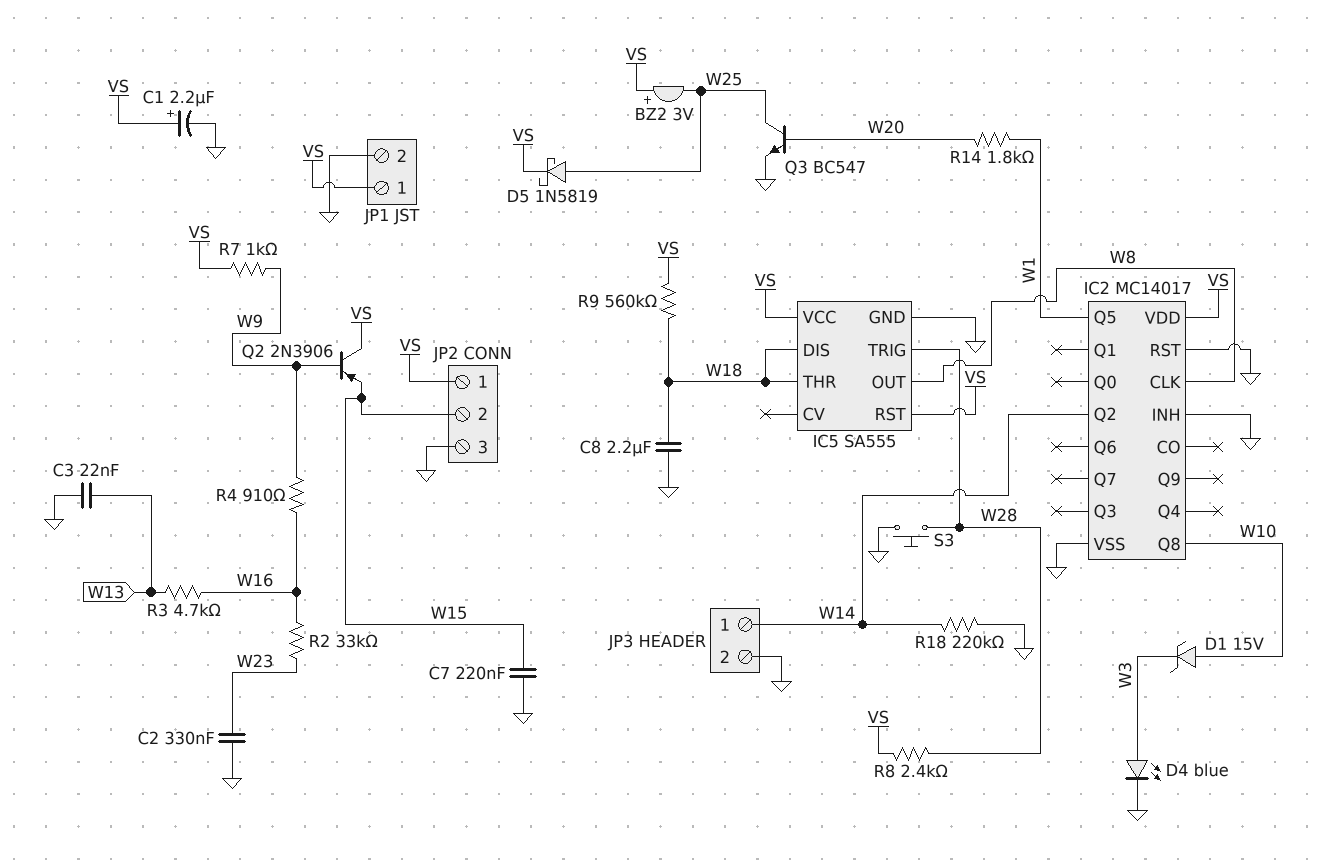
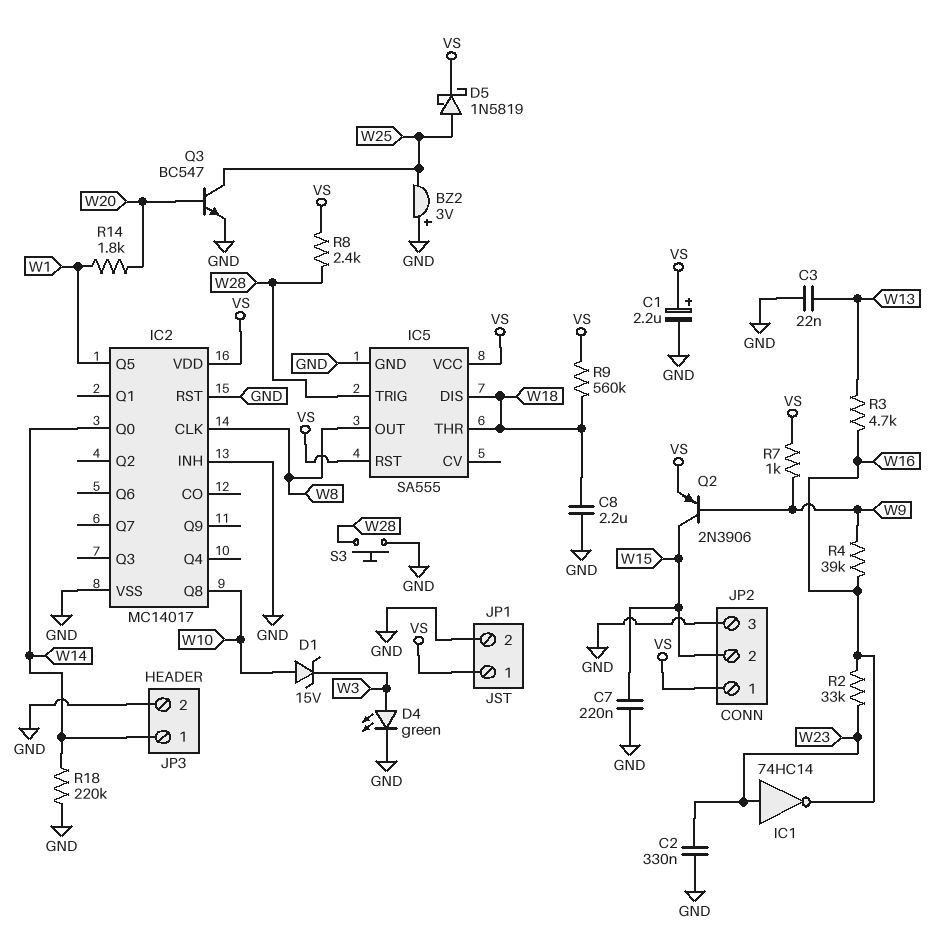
BZ2: buzzer 3V (plus VS, minus W25) -> buzzer 3V (plus GND, minus W25)
D4: LED blue (A W3, K GND) -> LED green (A W3, K GND)
IC1: none -> NOT 74HC14 (in W23, out W16)
IC2 pin Q0: none -> W14
IC2 pin Q2: W14 -> none
Q2: PNP 2N3906 (B W9, C VS, E W15) -> PNP 2N3906 (B W9, C W15, E VS)
R4: 910 (W9, W16) -> 39k (W9, W16)

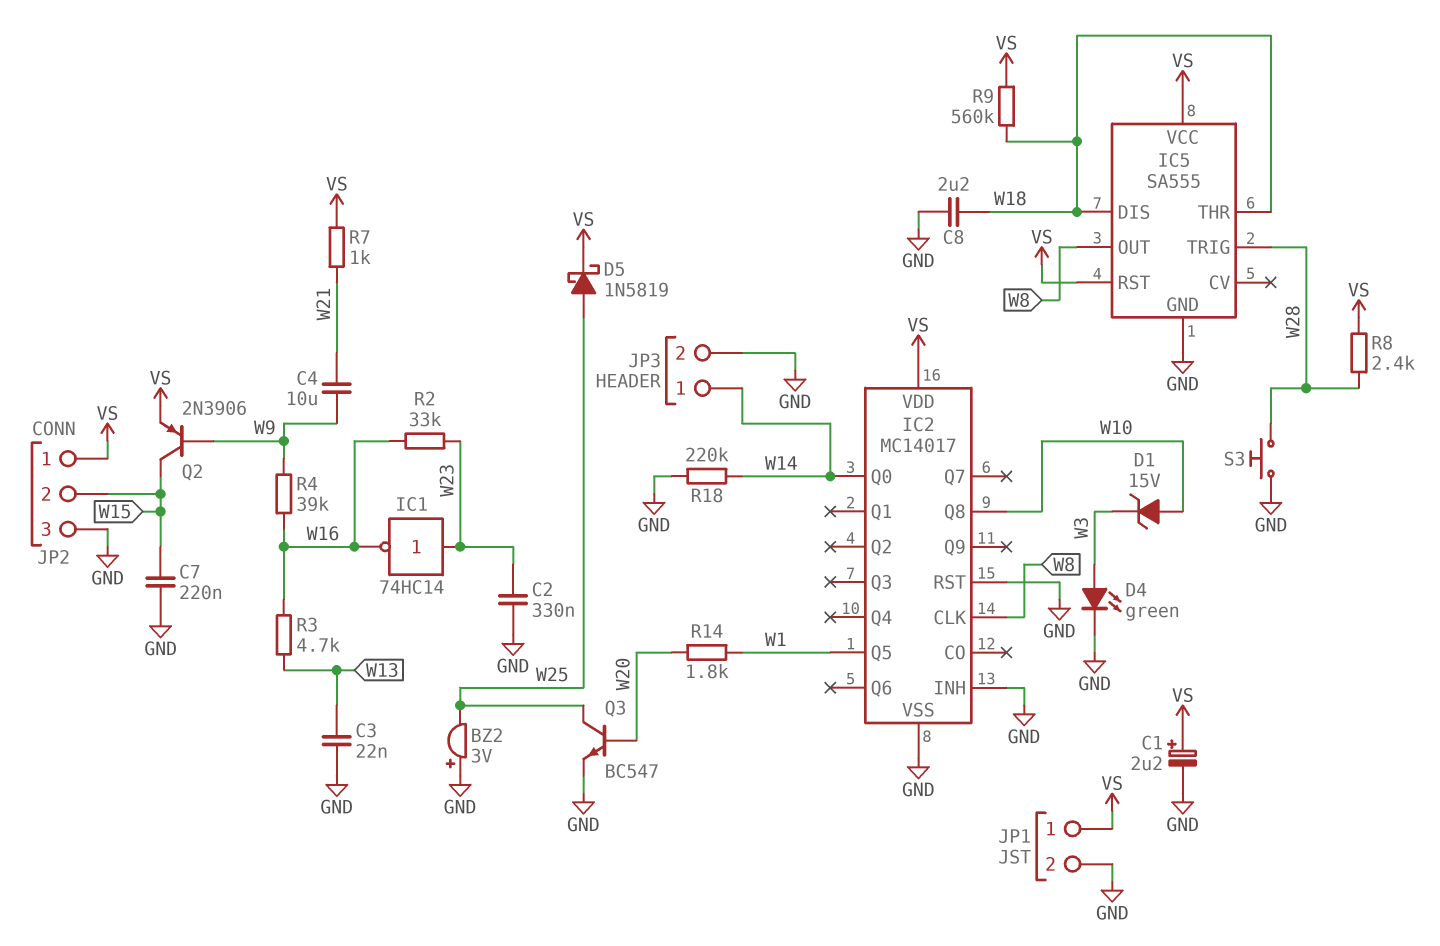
C4: none -> 10uF (W9, W21)
R7: 1k (VS, W9) -> 1k (VS, W21)

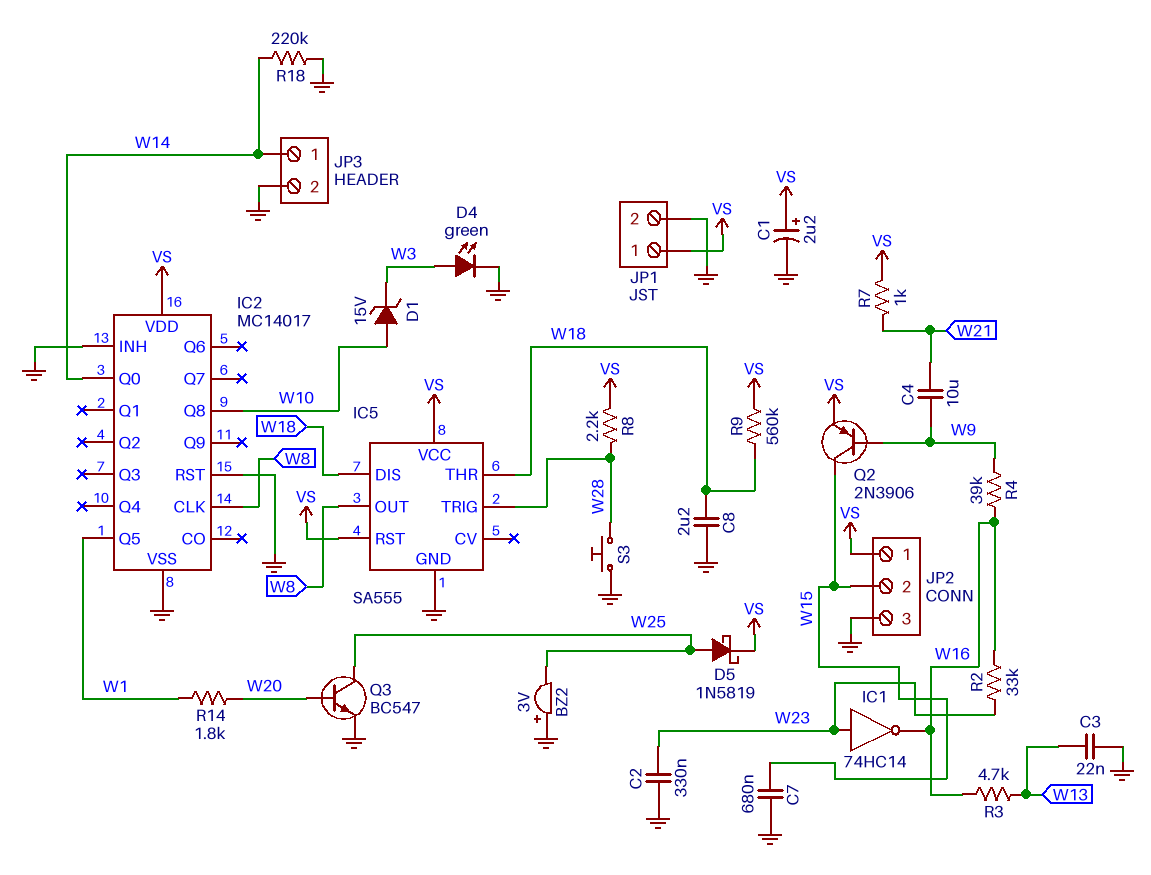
C7: 220nF (GND, W15) -> 680nF (GND, W15)
R8: 2.4k (VS, W28) -> 2.2k (VS, W28)

